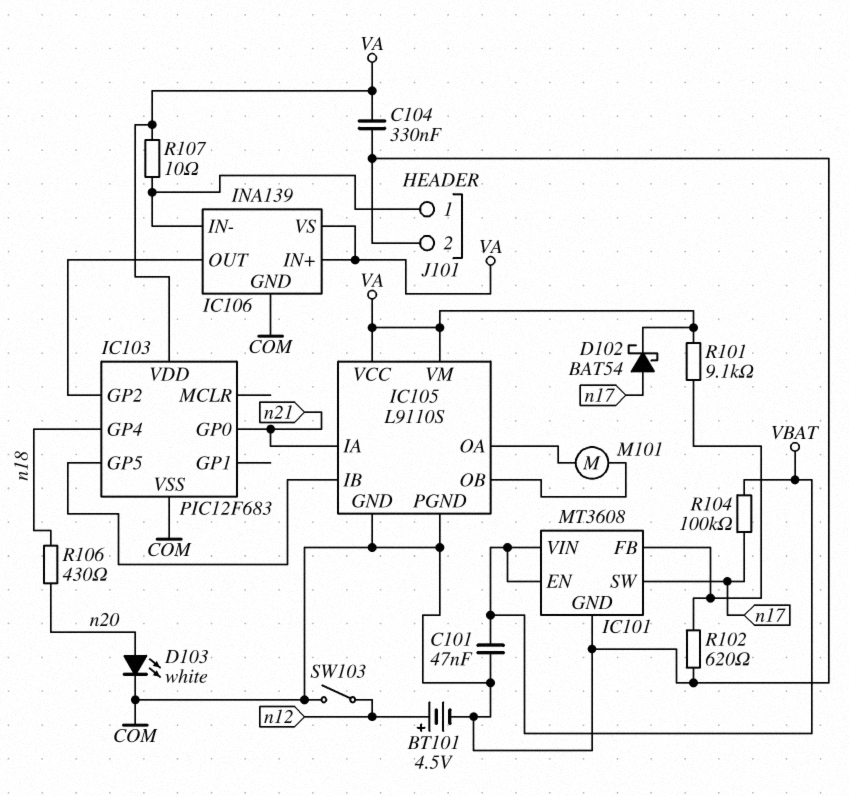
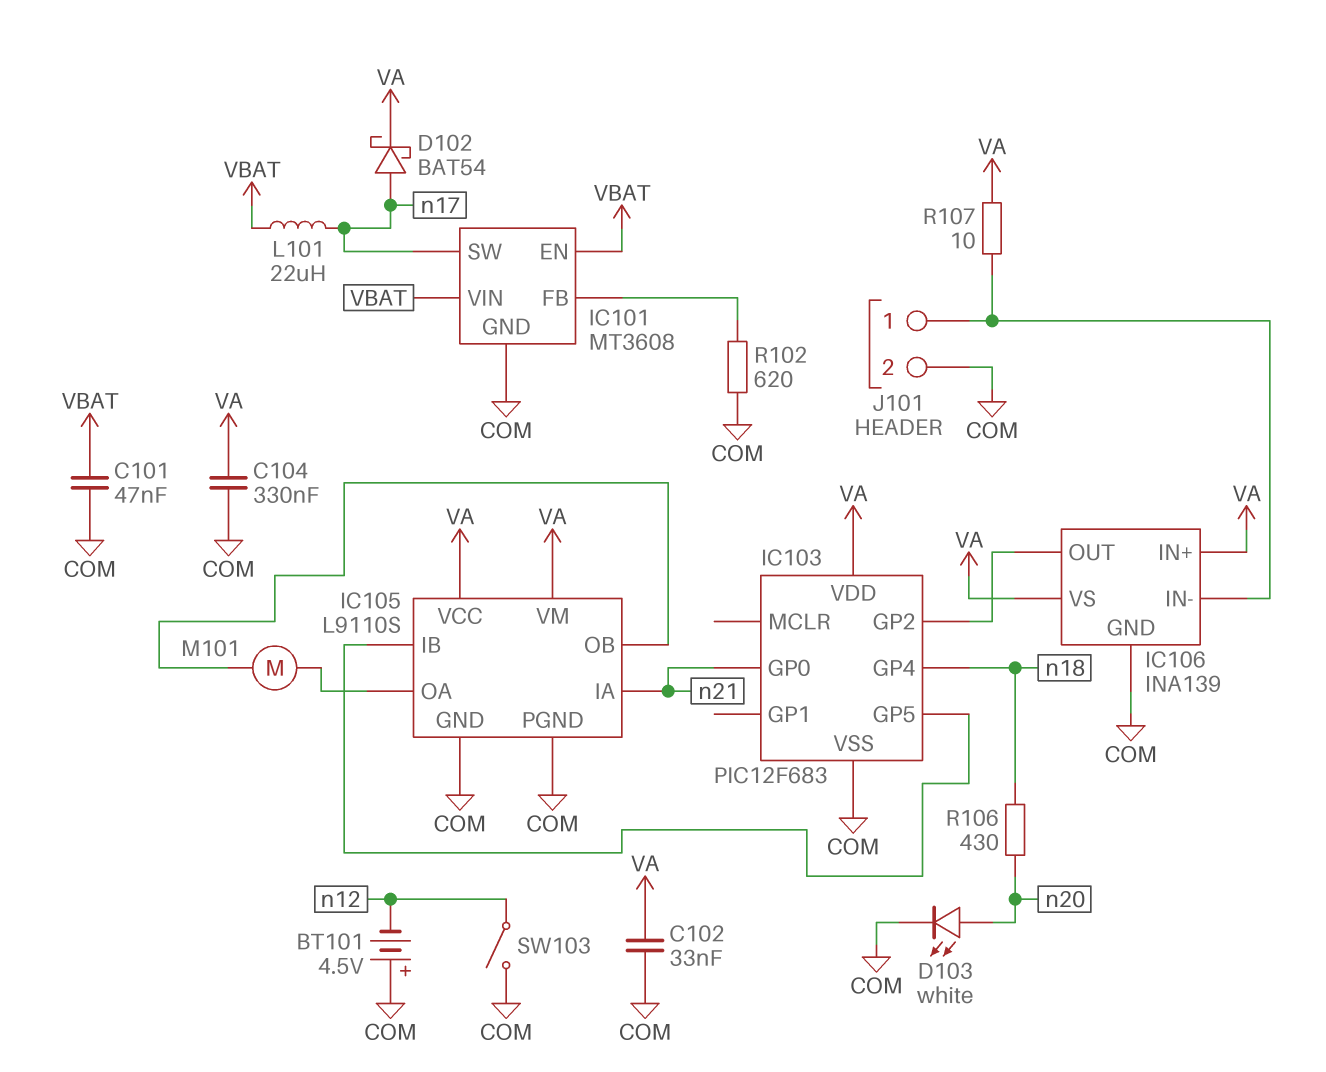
BT101: 4.5V (plus n12, minus COM) -> 4.5V (plus COM, minus n12)
C102: none -> 33nF (COM, VA)
L101: none -> 22uH (VBAT, n17)
R101: 9.1k (IC101/FB, VA) -> none
R104: 100k (VBAT, n17) -> none

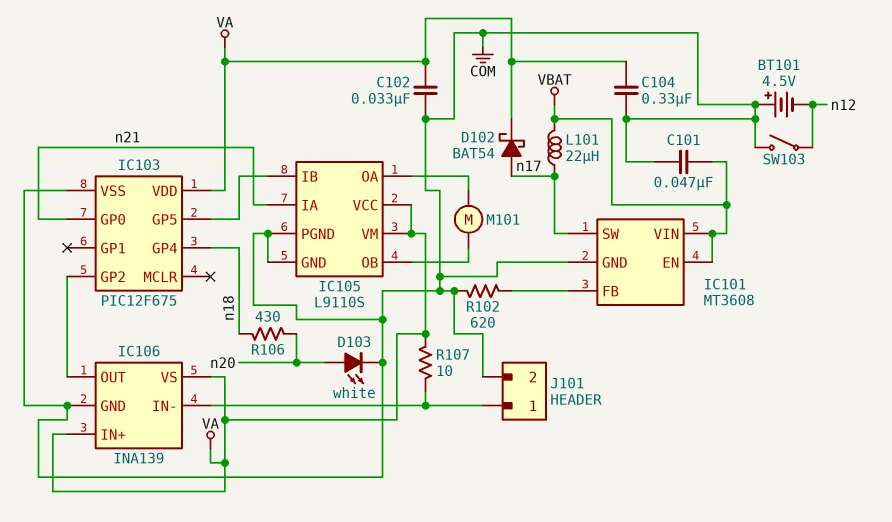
IC103: PIC12F683 -> PIC12F675

